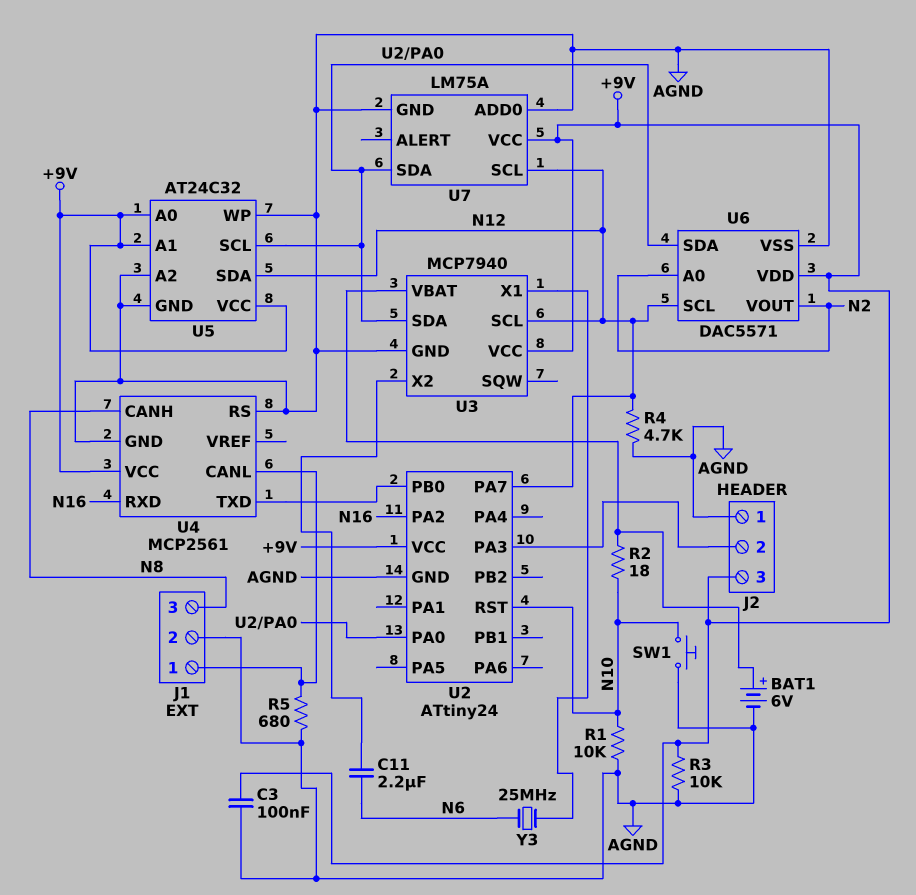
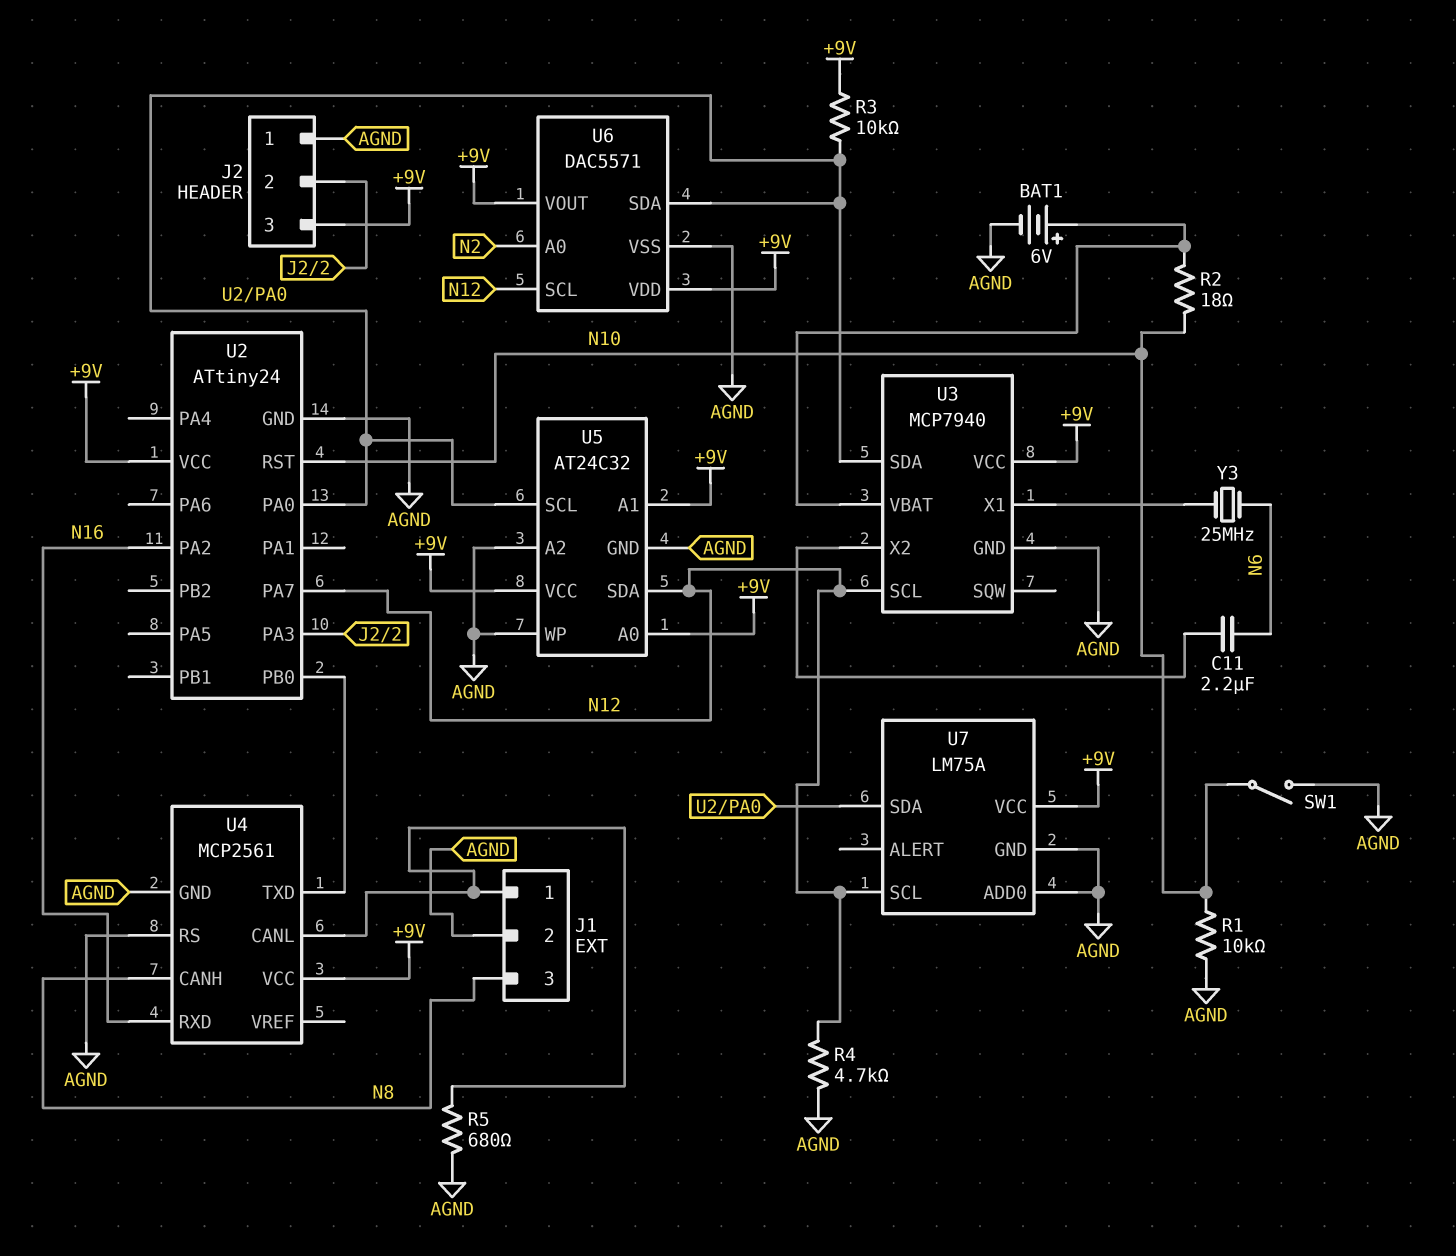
C3: 100nF (+9V, AGND) -> none
R3: 10k (+9V, AGND) -> 10k (+9V, U2/PA0)
SW1: button (AGND, N10) -> switch (AGND, N10)
U6 pin VOUT: N2 -> +9V

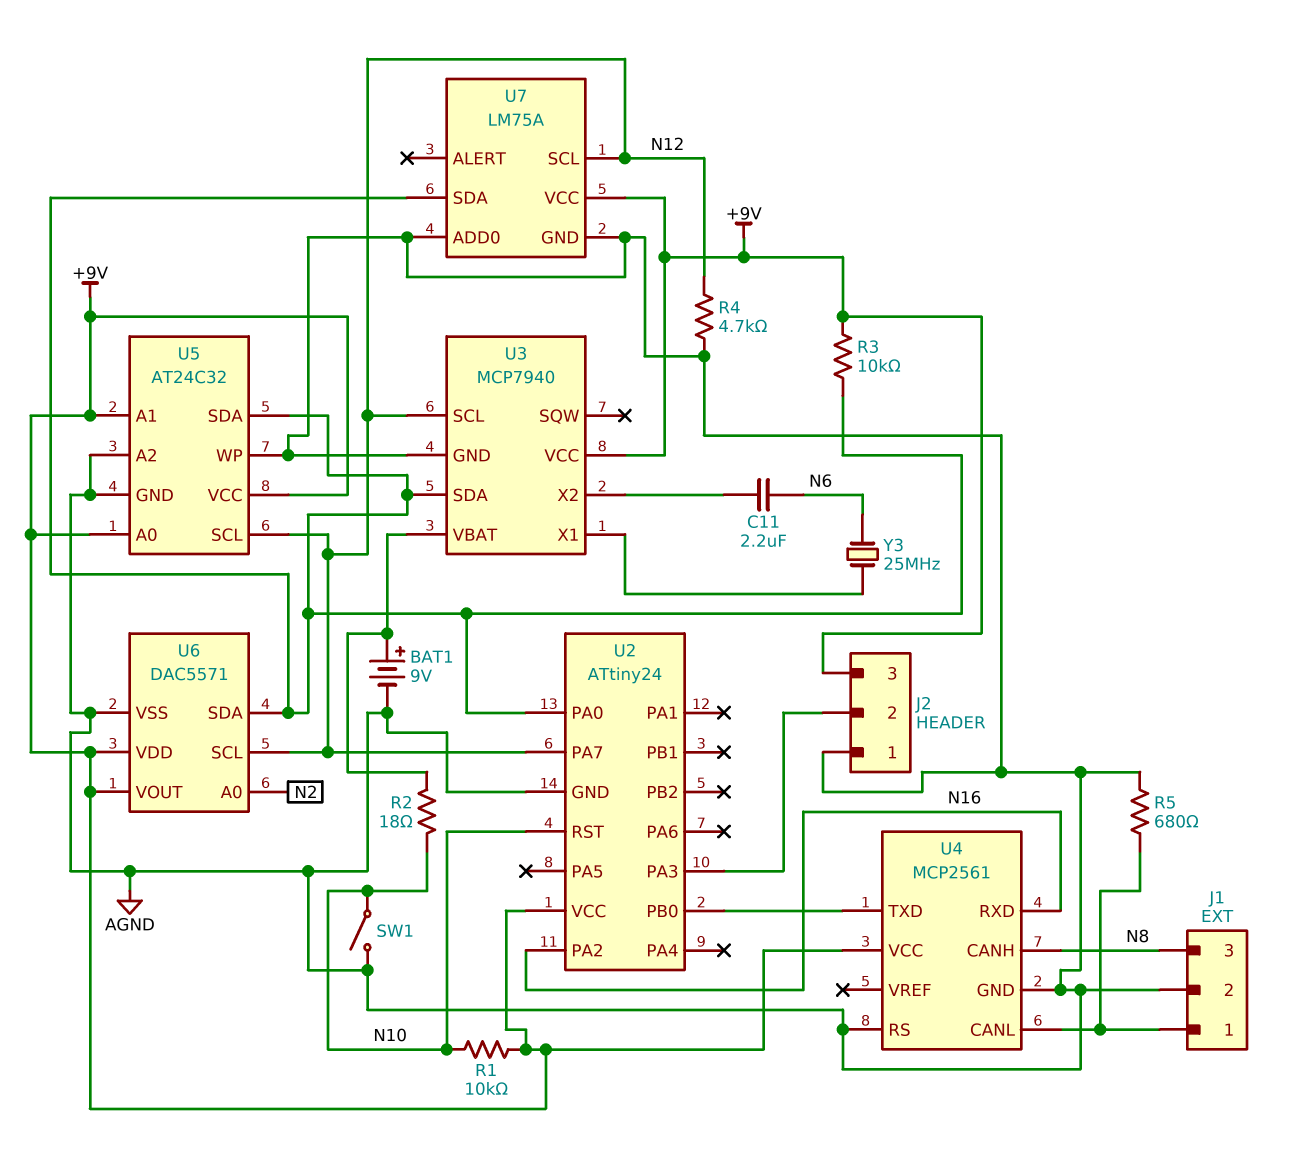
BAT1: 6V (plus U3/VBAT, minus AGND) -> 9V (plus U3/VBAT, minus AGND)
R1: 10k (AGND, N10) -> 10k (+9V, N10)
U5 pin SCL: U2/PA0 -> N12
U5 pin SDA: N12 -> U2/PA0

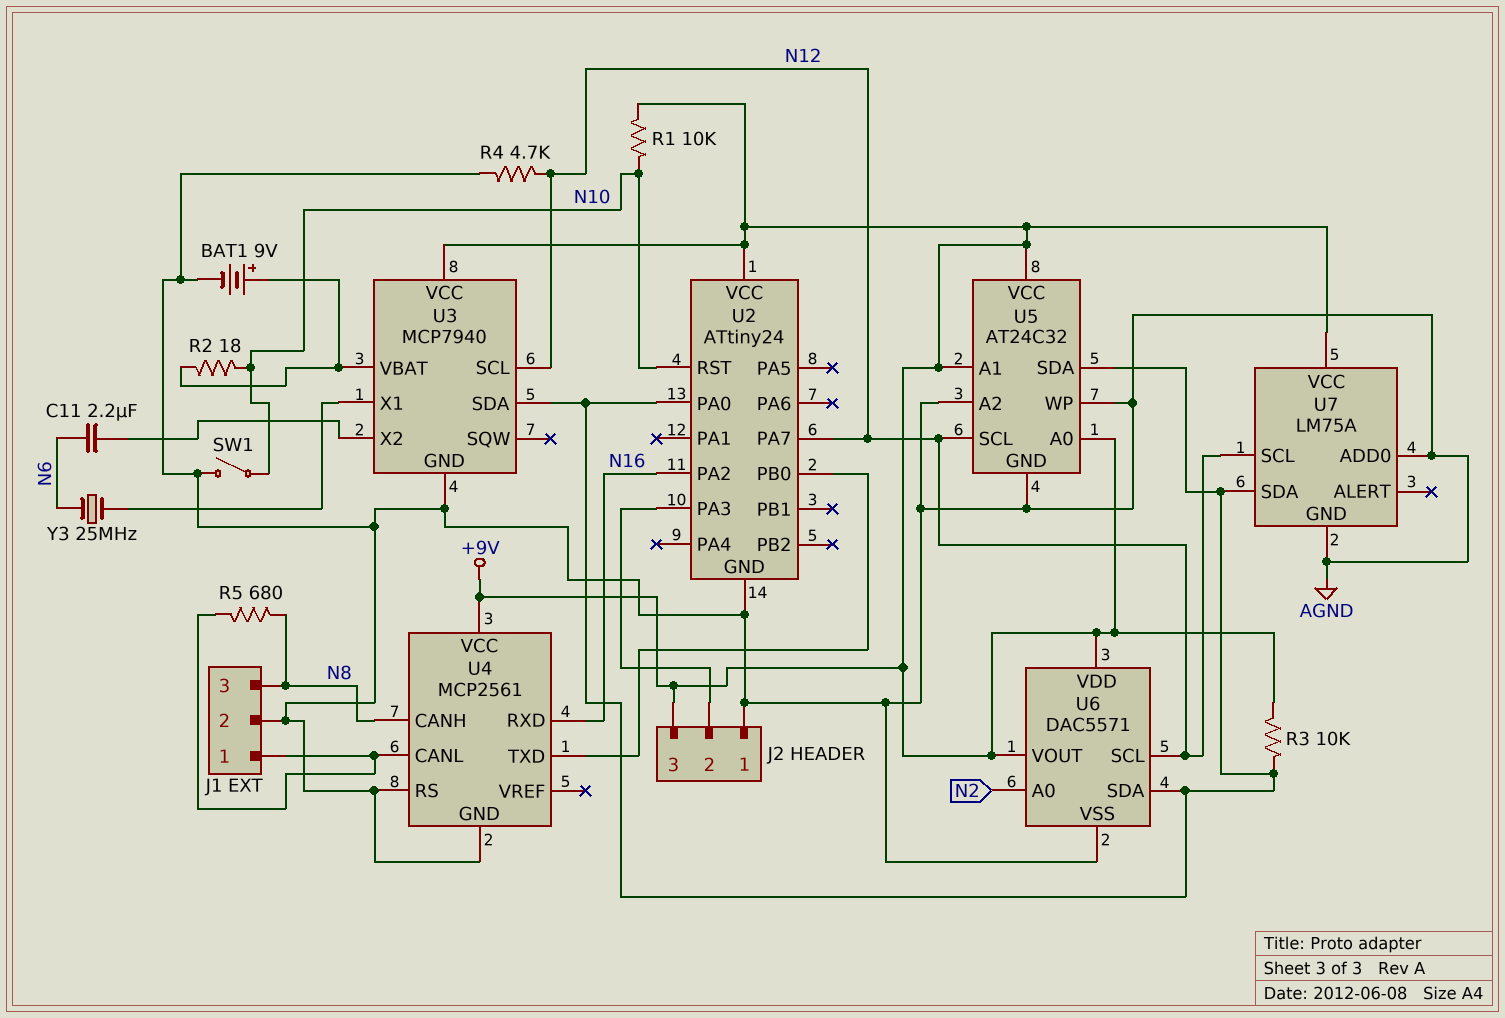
R5: 680 (AGND, J1/1) -> 680 (J1/1, N8)

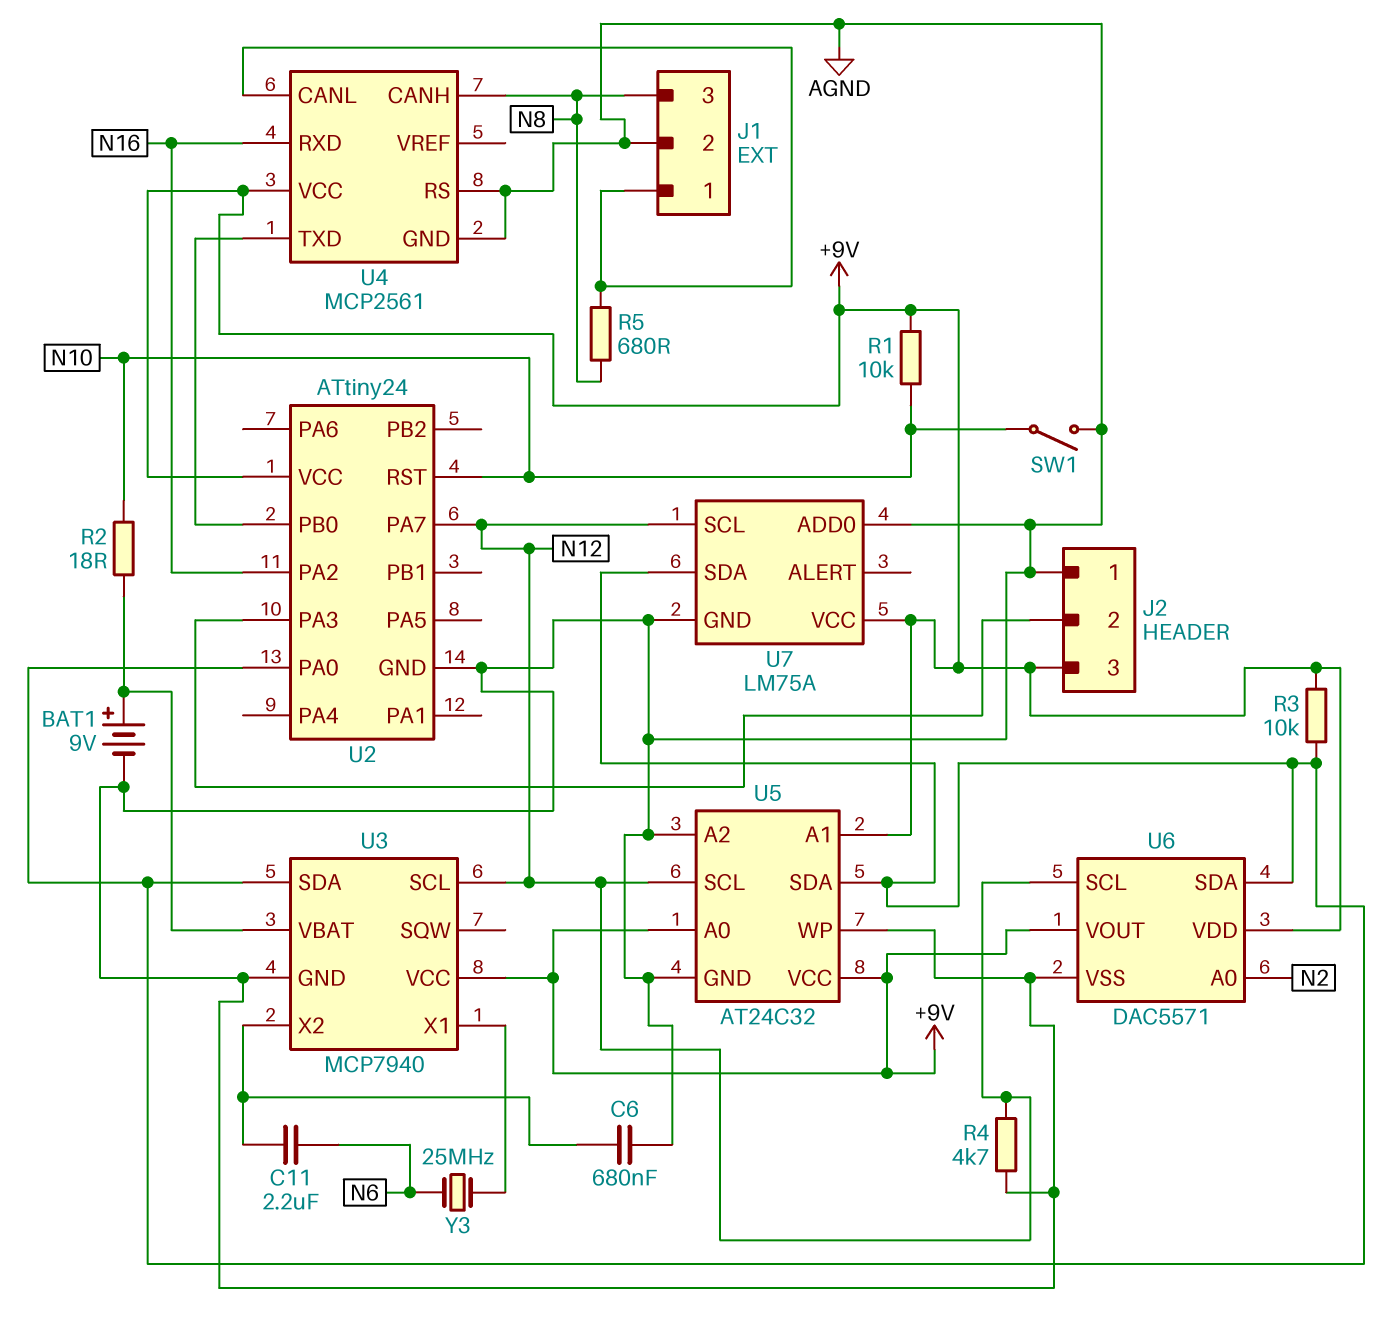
C6: none -> 680nF (AGND, U3/X2)

